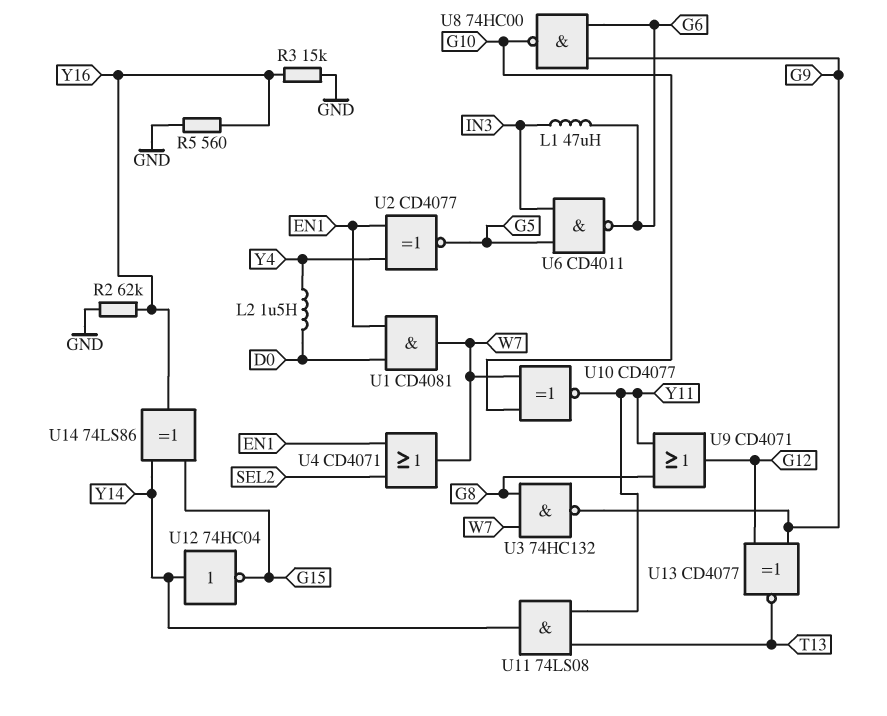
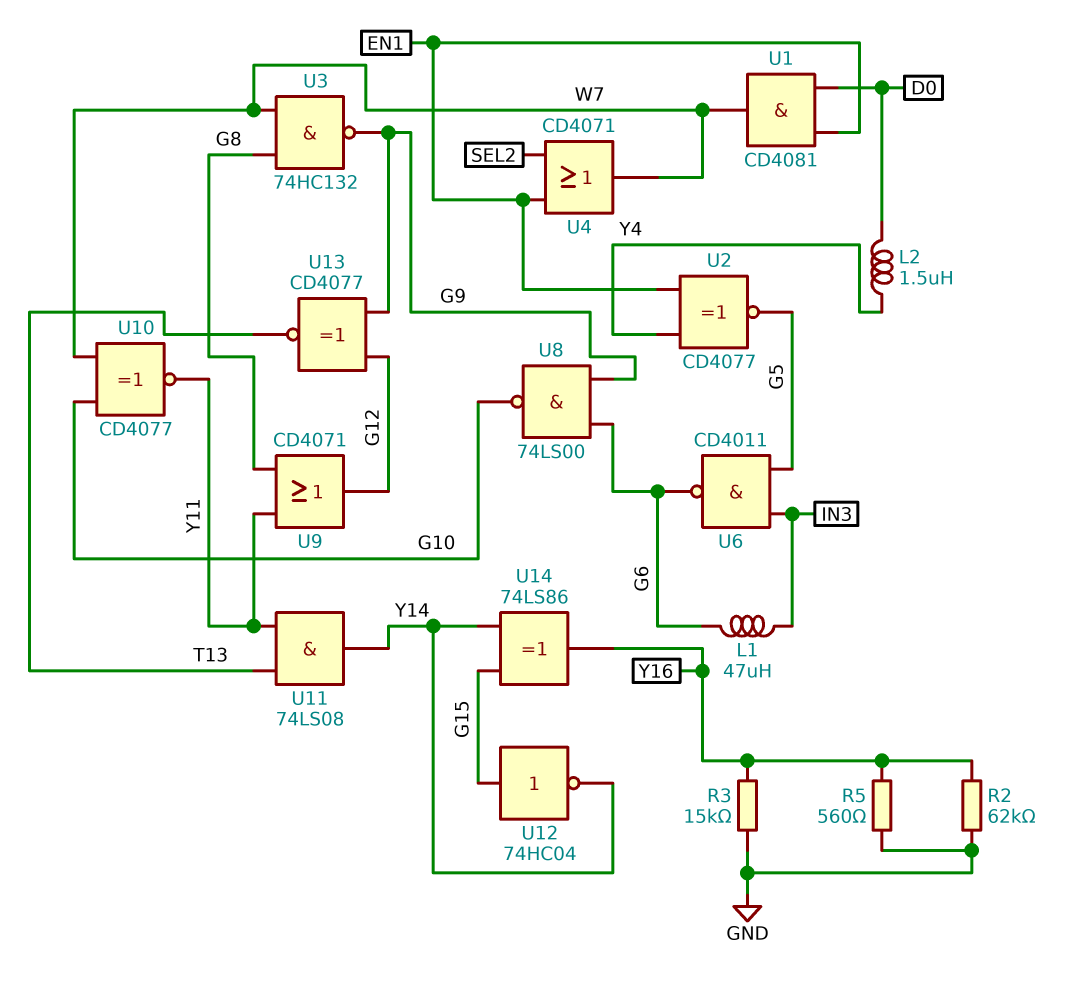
U8: NAND 74HC00 (in G6, in G9, out G10) -> NAND 74LS00 (in G6, in G9, out G10)
U12: NOT 74HC04 (in Y14, out G15) -> NOT 74HC04 (in G15, out Y14)

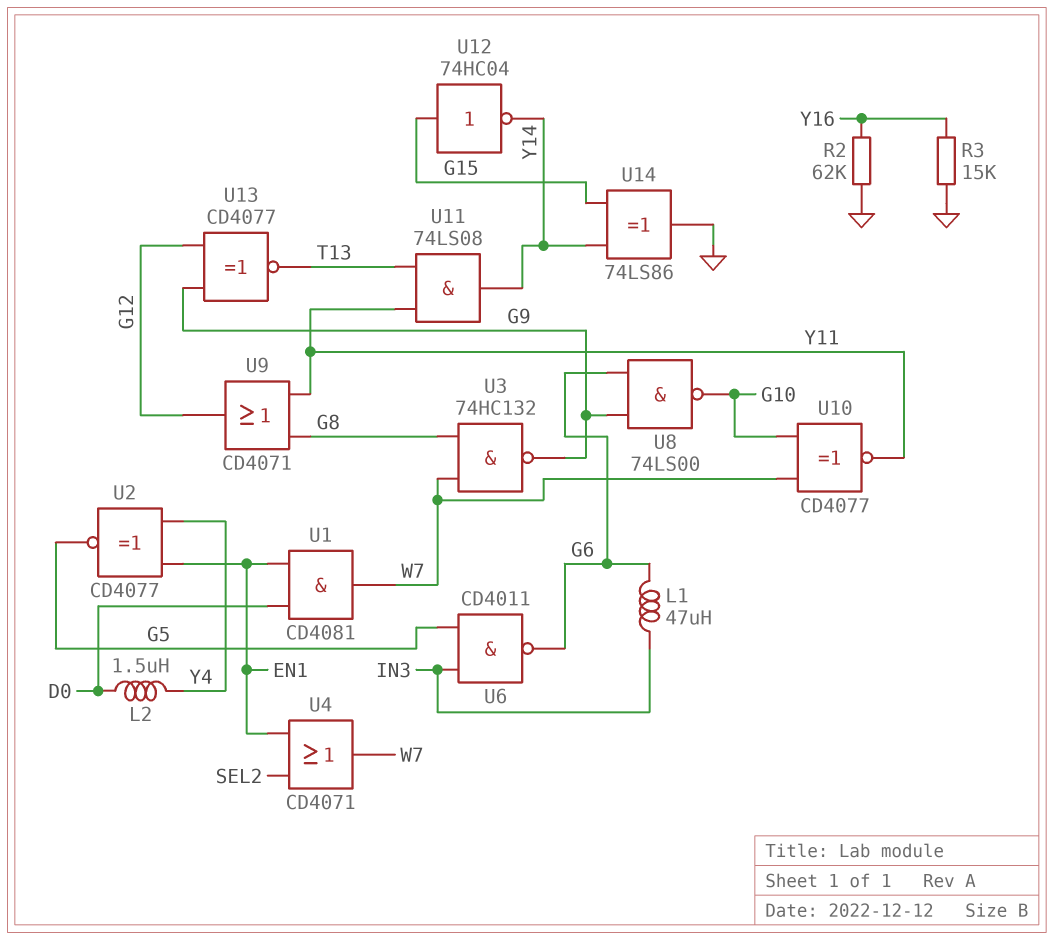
R5: 560 (GND, Y16) -> none
U14: XOR 74LS86 (in G15, in Y14, out Y16) -> XOR 74LS86 (in G15, in Y14, out GND)

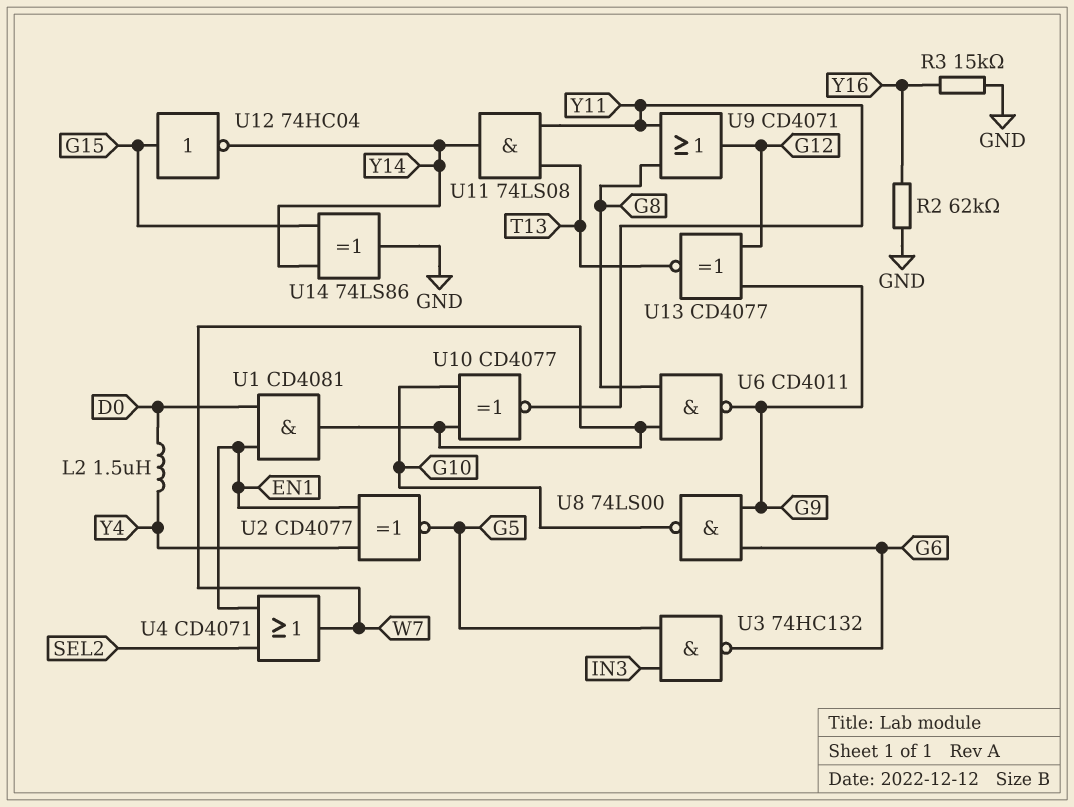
L1: 47uH (G6, IN3) -> none
U3: NAND 74HC132 (in G8, in W7, out G9) -> NAND 74HC132 (in G5, in IN3, out G6)
U6: NAND CD4011 (in G5, in IN3, out G6) -> NAND CD4011 (in G8, in W7, out G9)

